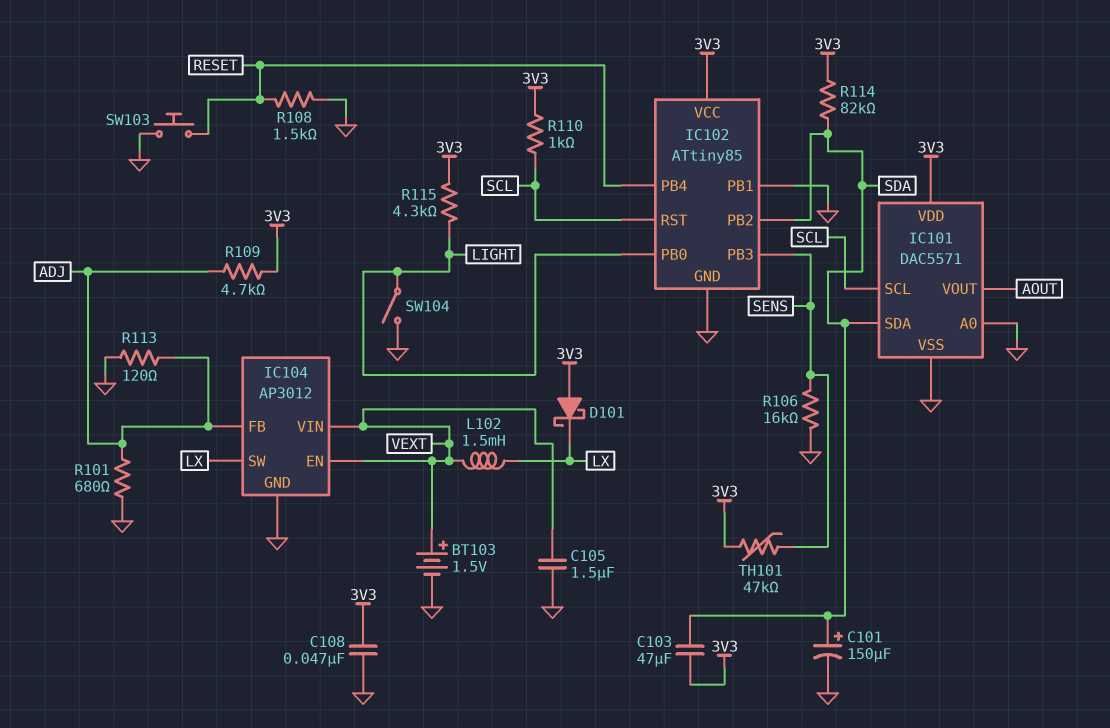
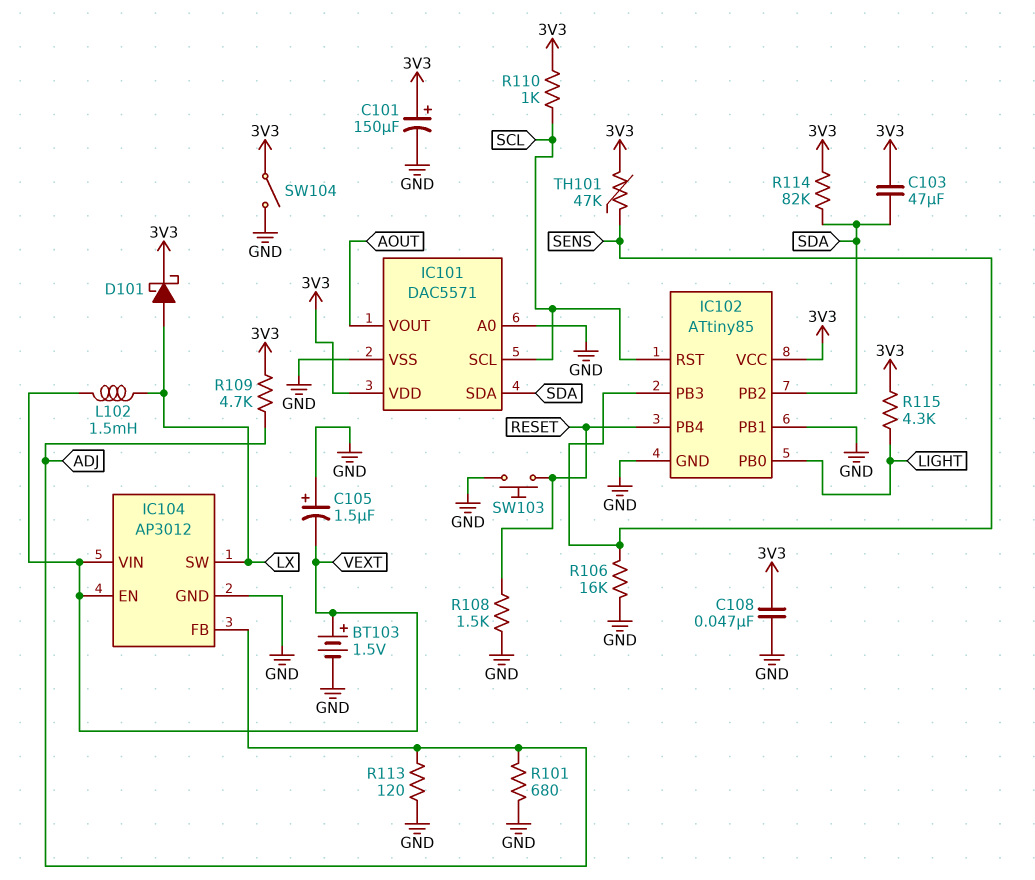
C101: 150uF (plus SDA, minus GND) -> 150uF (plus 3V3, minus GND)
C105: 1.5uF (GND, VEXT) -> 1.5uF (plus GND, minus VEXT)
D101: schottky (A 3V3, K LX) -> schottky (A LX, K 3V3)
SW104: switch (GND, LIGHT) -> switch (3V3, GND)

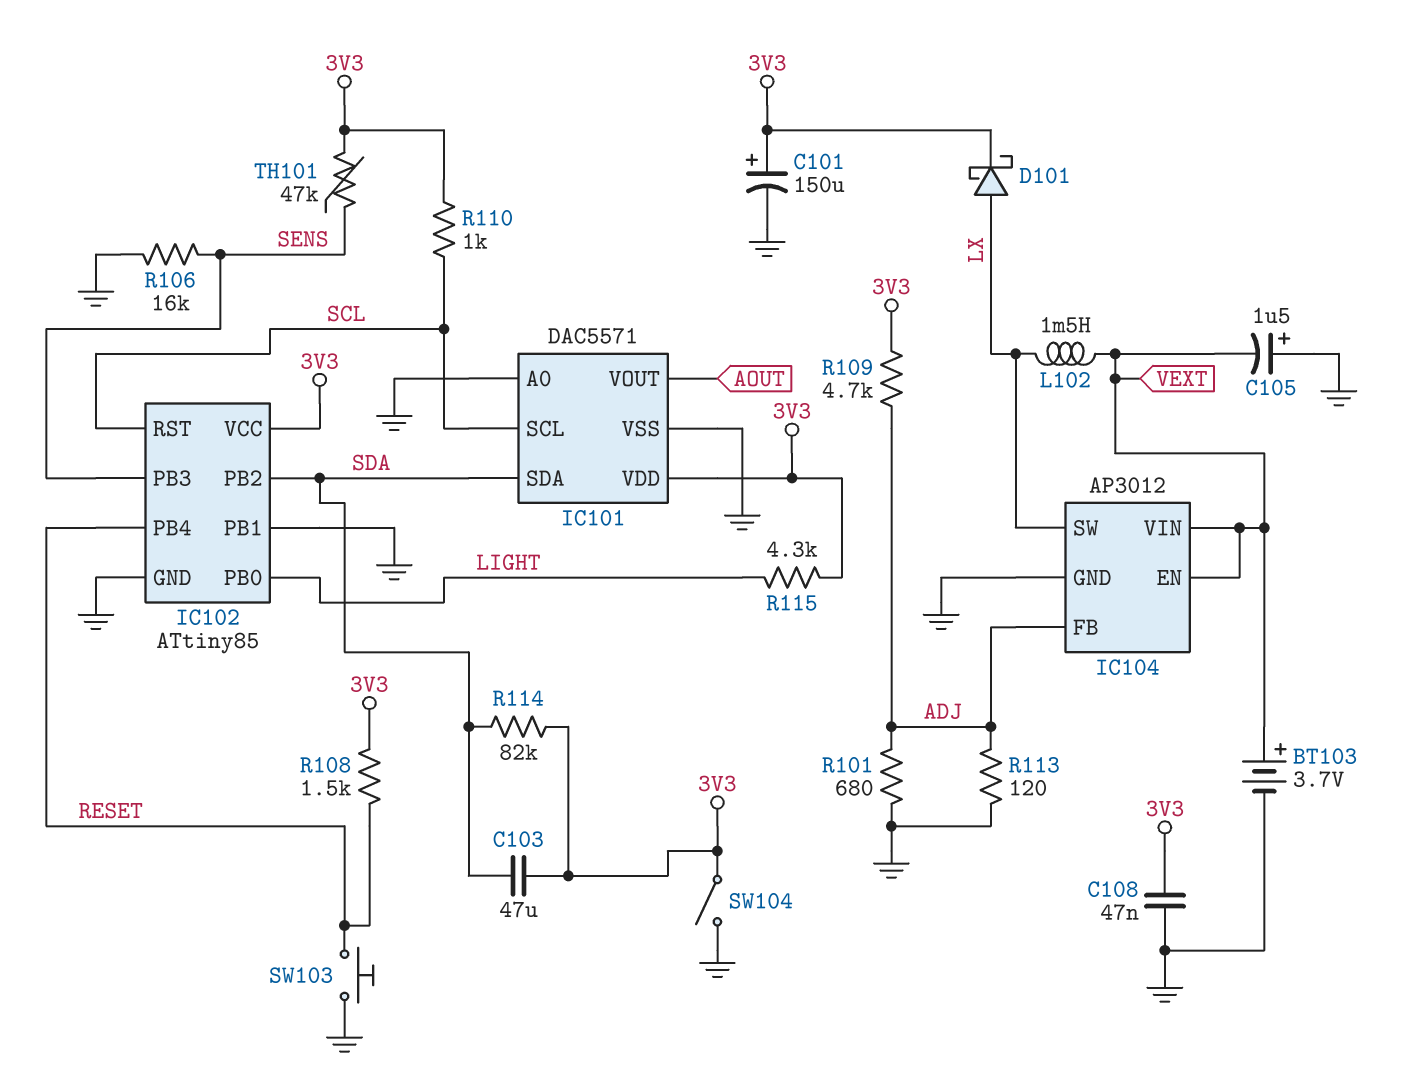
BT103: 1.5V (plus VEXT, minus GND) -> 3.7V (plus VEXT, minus GND)
R108: 1.5k (GND, RESET) -> 1.5k (3V3, RESET)

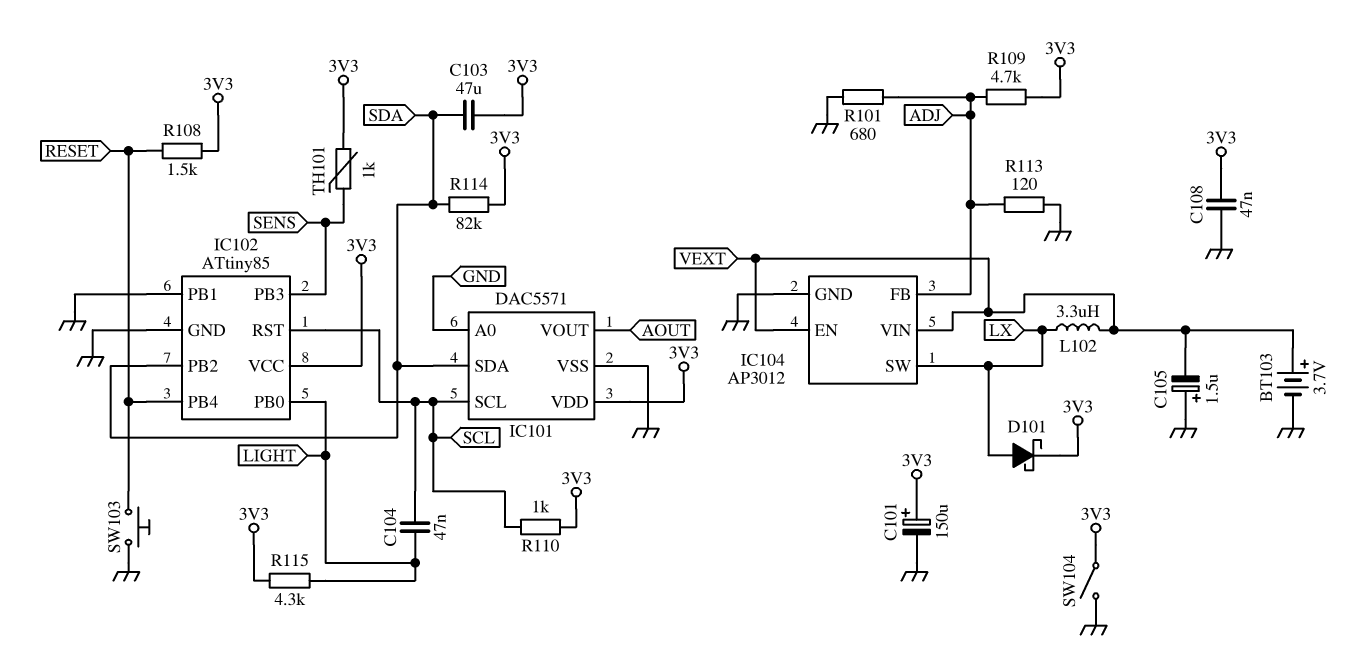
C104: none -> 47nF (LIGHT, SCL)
L102: 1.5mH (LX, VEXT) -> 3.3uH (LX, VEXT)
R106: 16k (GND, SENS) -> none
TH101: 47k (3V3, SENS) -> 1k (3V3, SENS)

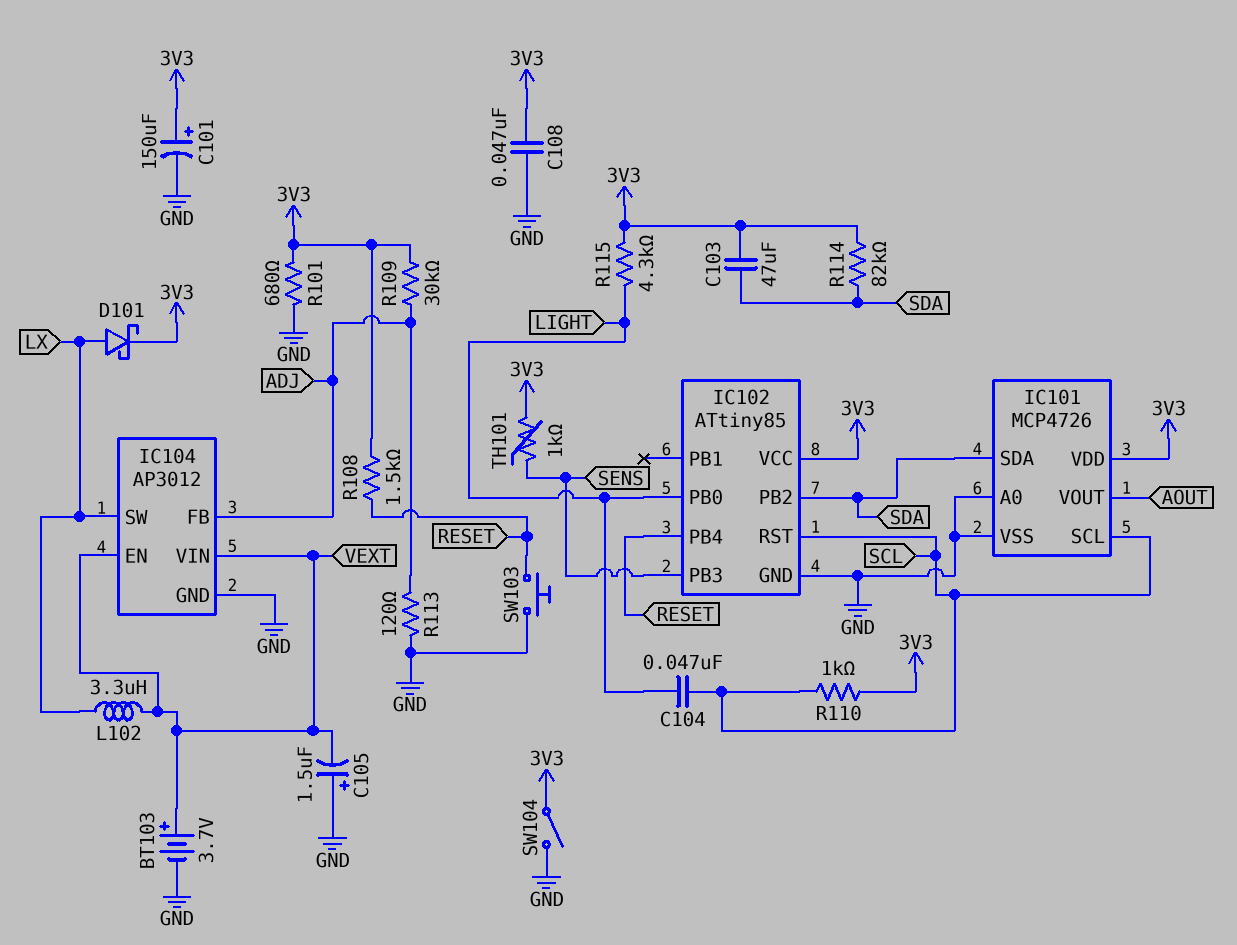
IC101: DAC5571 -> MCP4726
IC102 pin PB1: GND -> none
R101: 680 (ADJ, GND) -> 680 (3V3, GND)
R109: 4.7k (3V3, ADJ) -> 30k (3V3, ADJ)

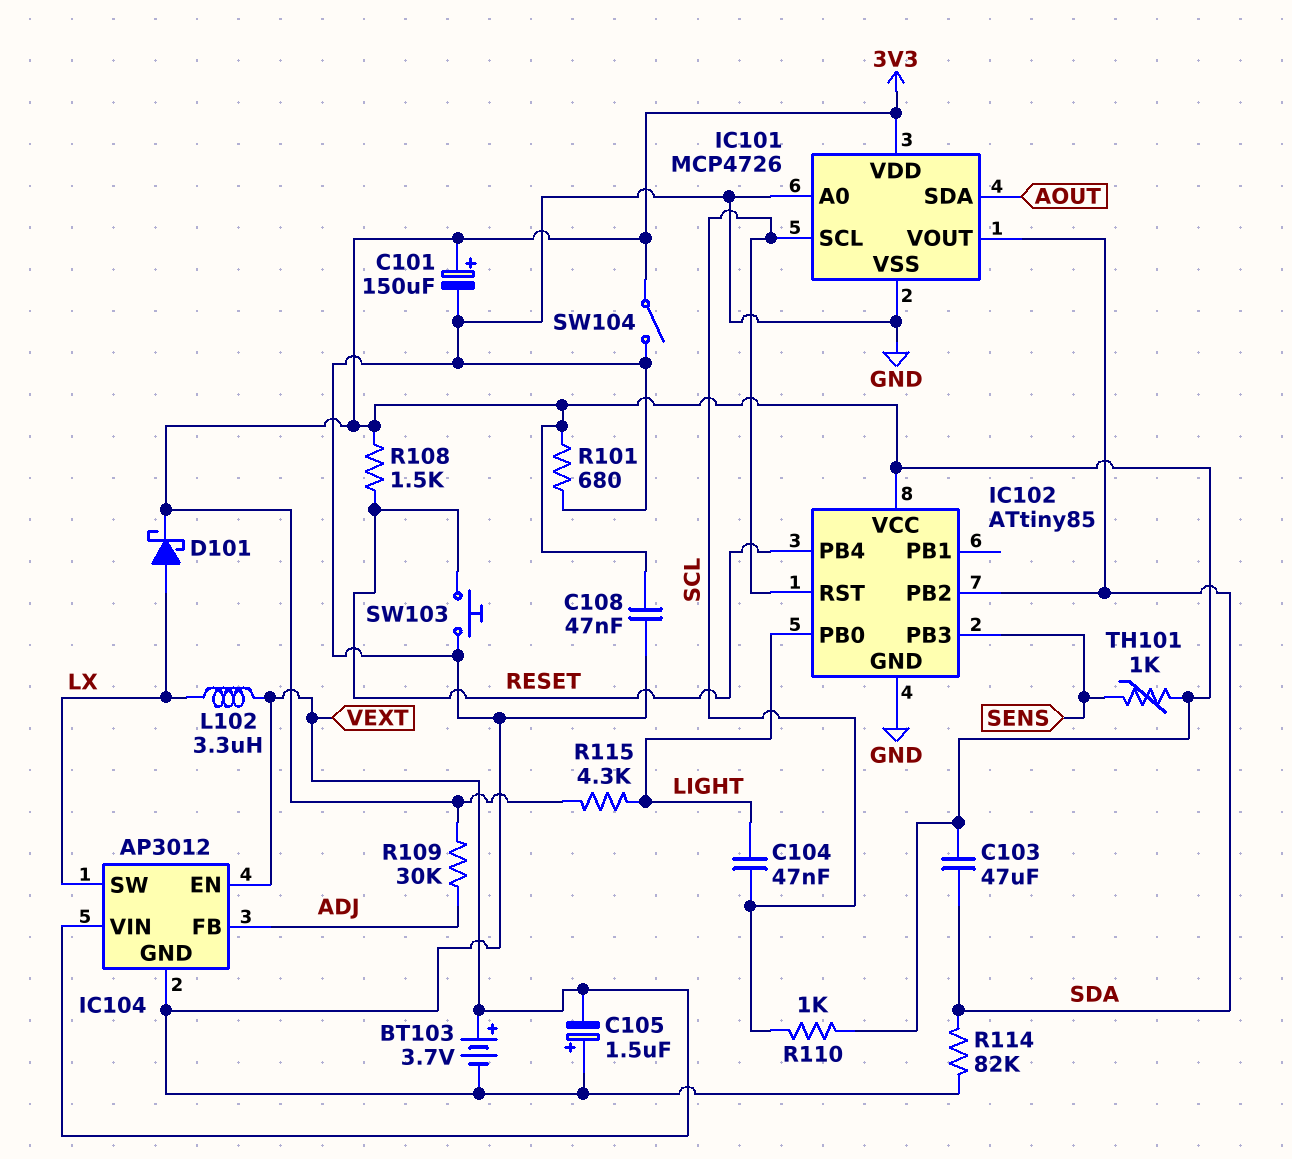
IC101 pin SDA: SDA -> AOUT
IC101 pin VOUT: AOUT -> SDA
R113: 120 (ADJ, GND) -> none
R114: 82k (3V3, SDA) -> 82k (GND, SDA)

